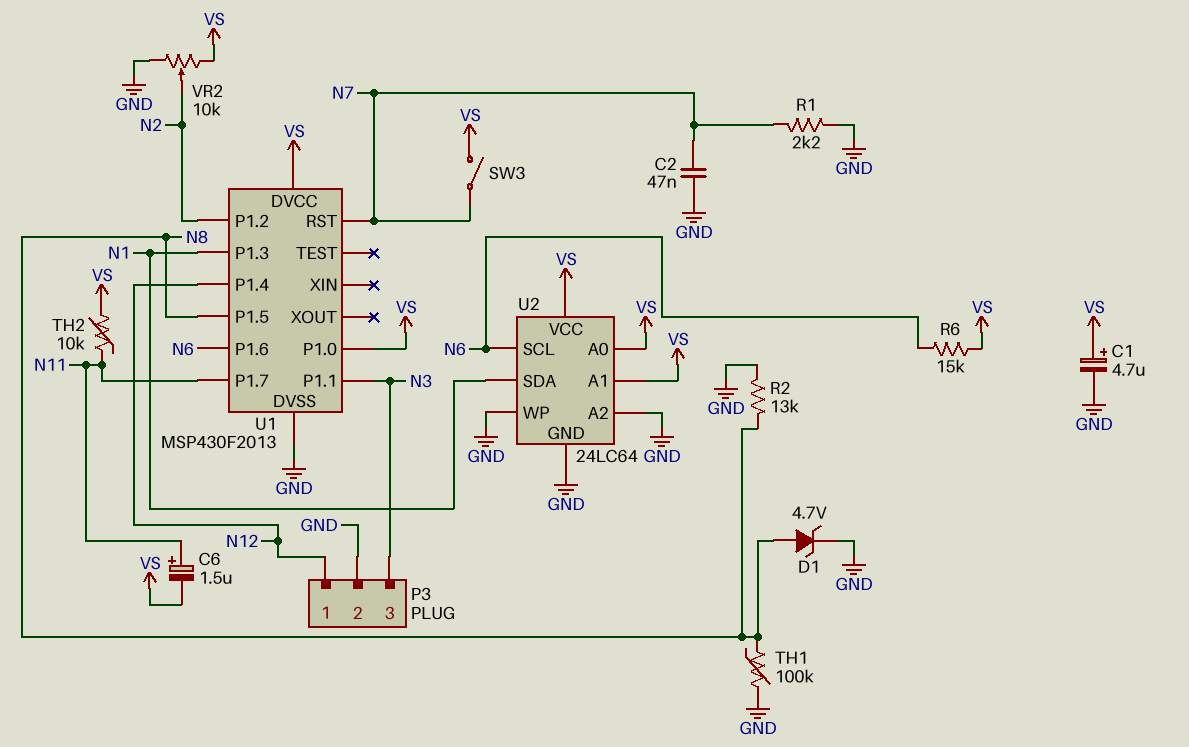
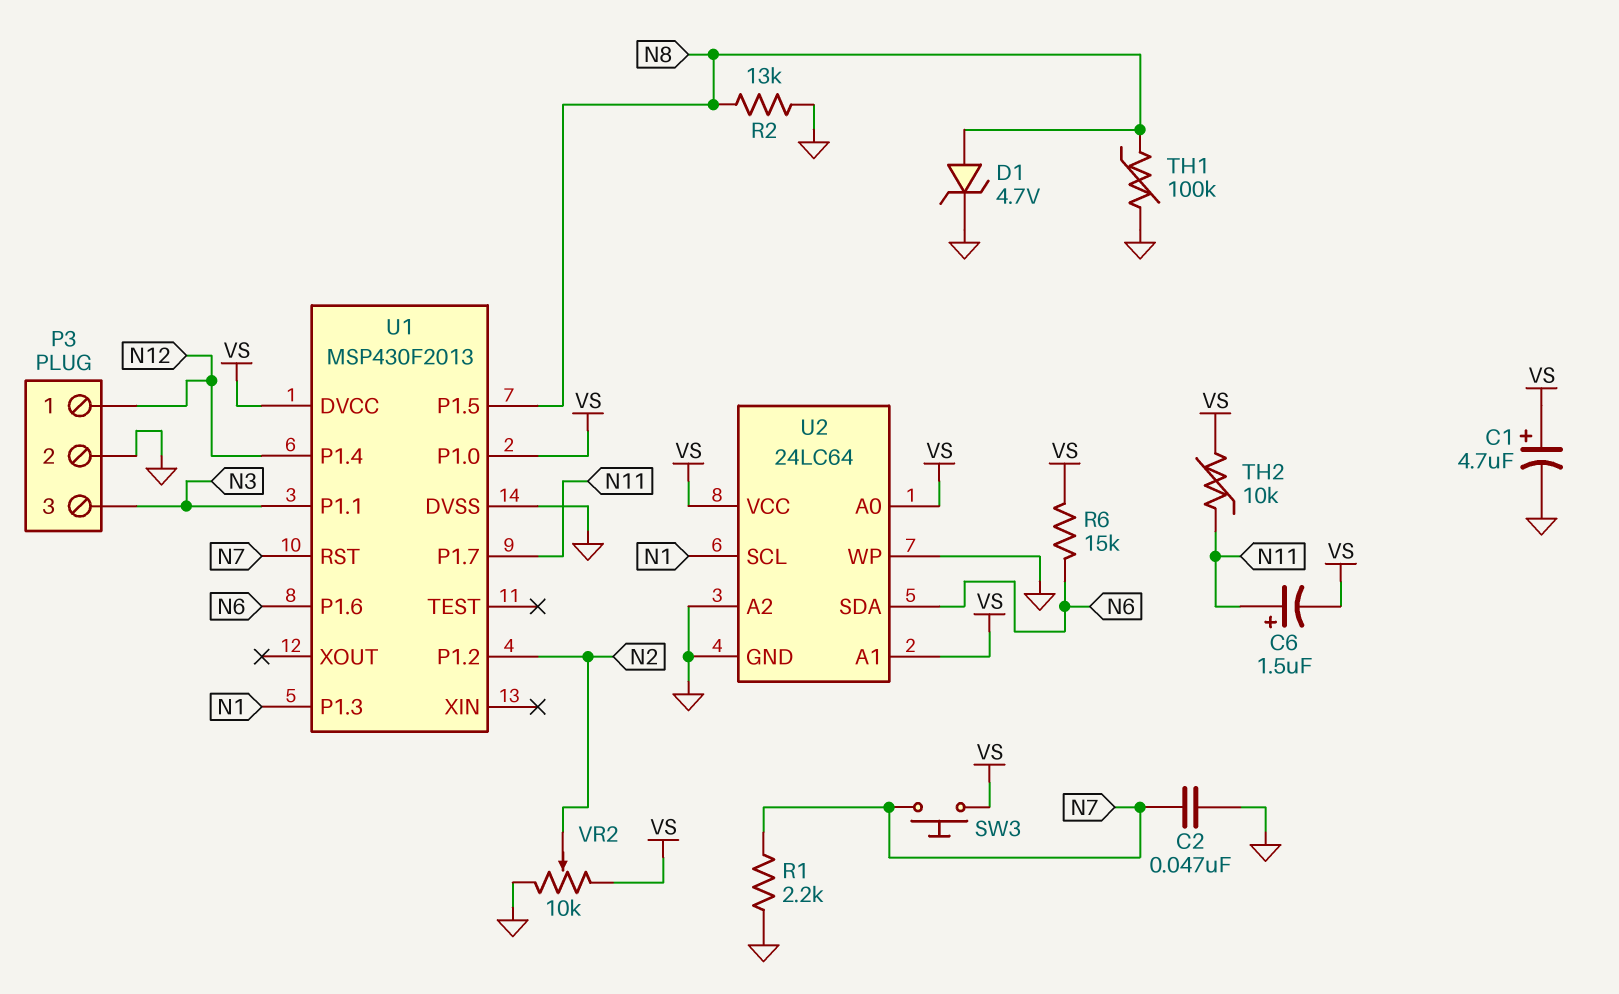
SW3: switch (N7, VS) -> button (N7, VS)
U2 pin SCL: N6 -> N1
U2 pin SDA: N1 -> N6

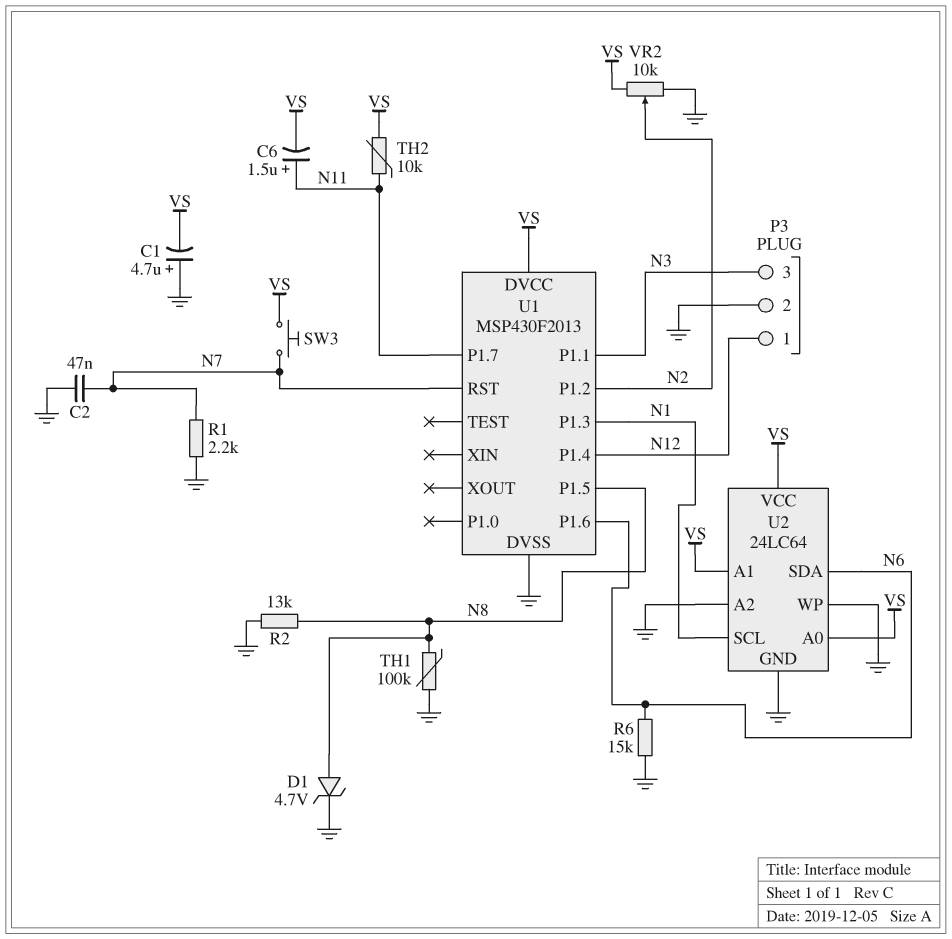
C1: 4.7uF (plus VS, minus GND) -> 4.7uF (plus GND, minus VS)
R6: 15k (N6, VS) -> 15k (GND, N6)
U1 pin P1.0: VS -> none

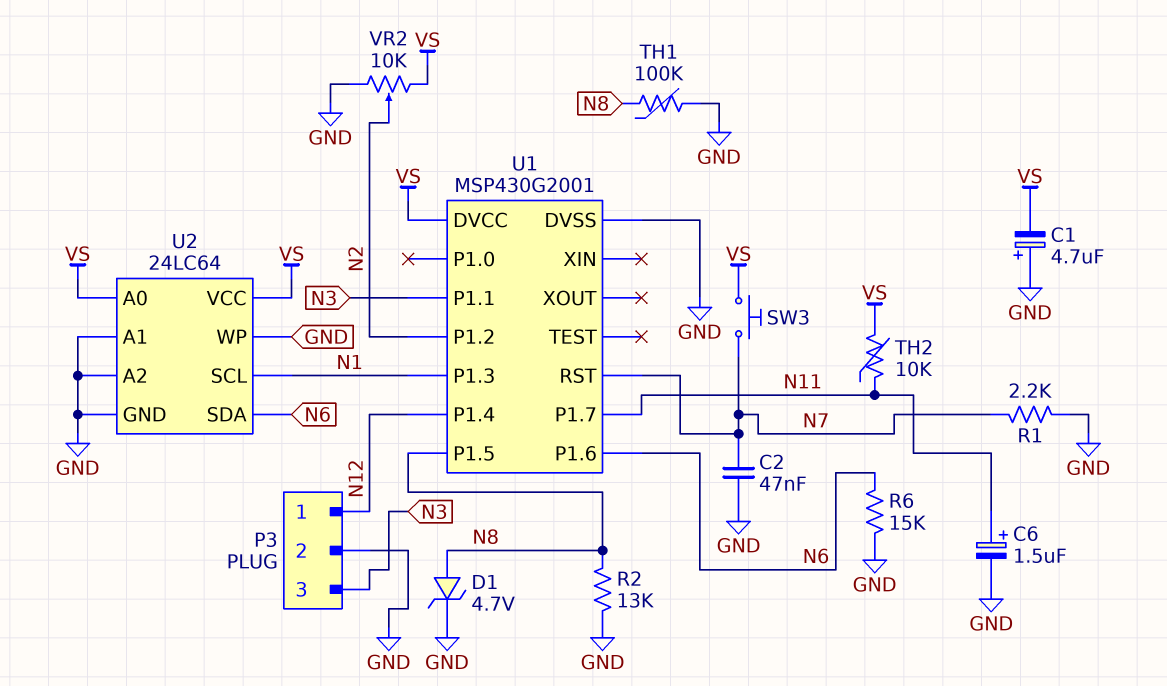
C6: 1.5uF (plus N11, minus VS) -> 1.5uF (plus N11, minus GND)
U1: MSP430F2013 -> MSP430G2001
U2 pin A1: VS -> GND

